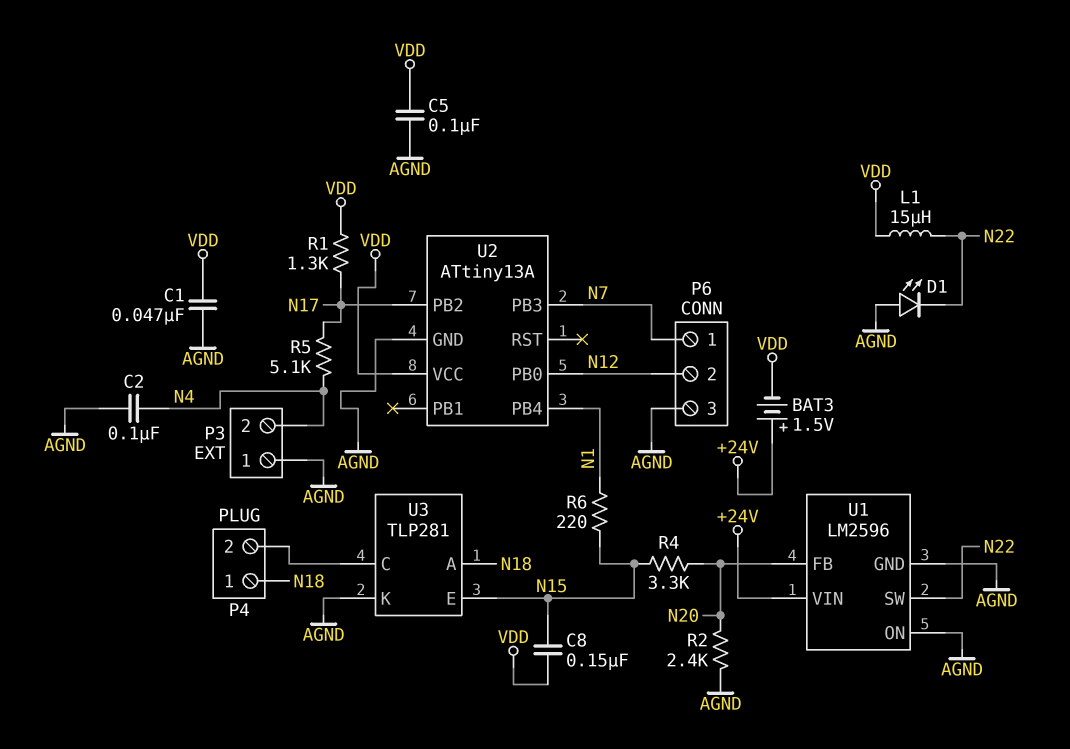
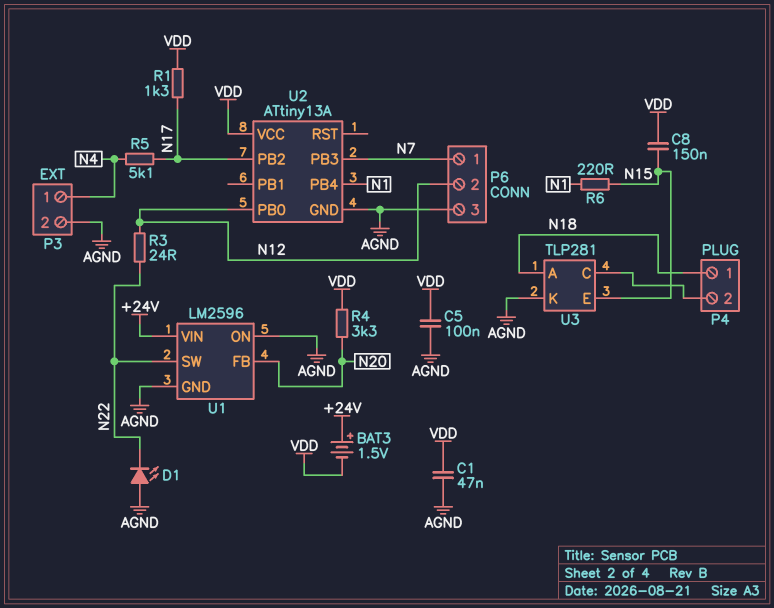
C2: 100nF (AGND, N4) -> none
L1: 15uH (N22, VDD) -> none
P3 pin 1: AGND -> N4
P3 pin 2: N4 -> AGND
R2: 2.4k (AGND, N20) -> none
R3: none -> 24 (N12, N22)
R4: 3.3k (N15, N20) -> 3.3k (N20, VDD)

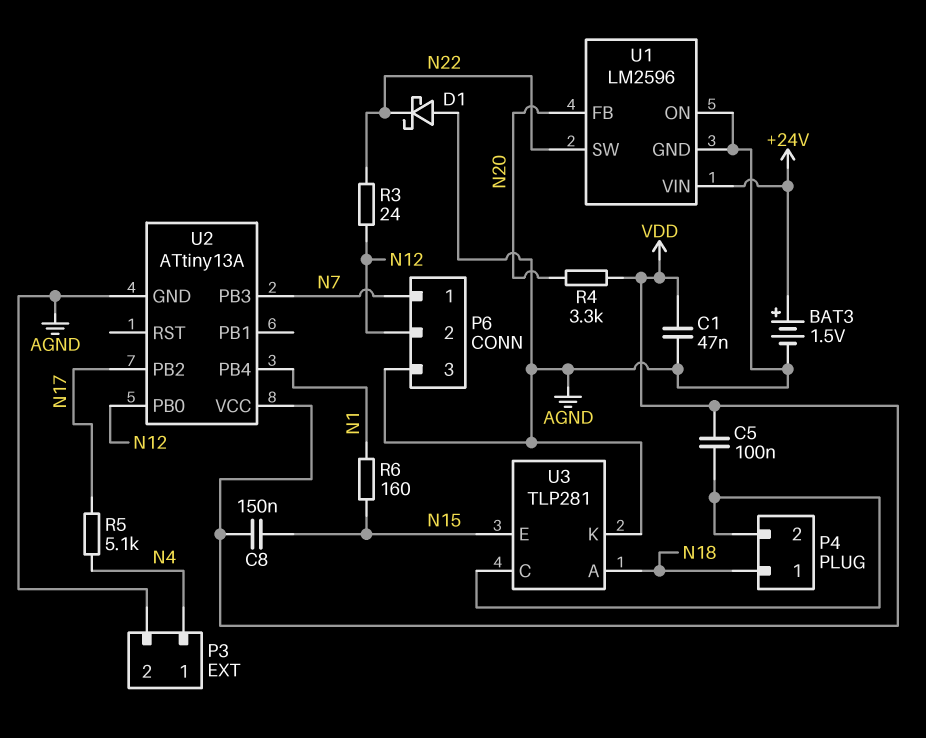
BAT3: 1.5V (plus +24V, minus VDD) -> 1.5V (plus +24V, minus AGND)
C5: 100nF (AGND, VDD) -> 100nF (P4/2, VDD)
D1: LED (A AGND, K N22) -> schottky (A AGND, K N22)
R1: 1.3k (N17, VDD) -> none
R6: 220 (N1, N15) -> 160 (N1, N15)

